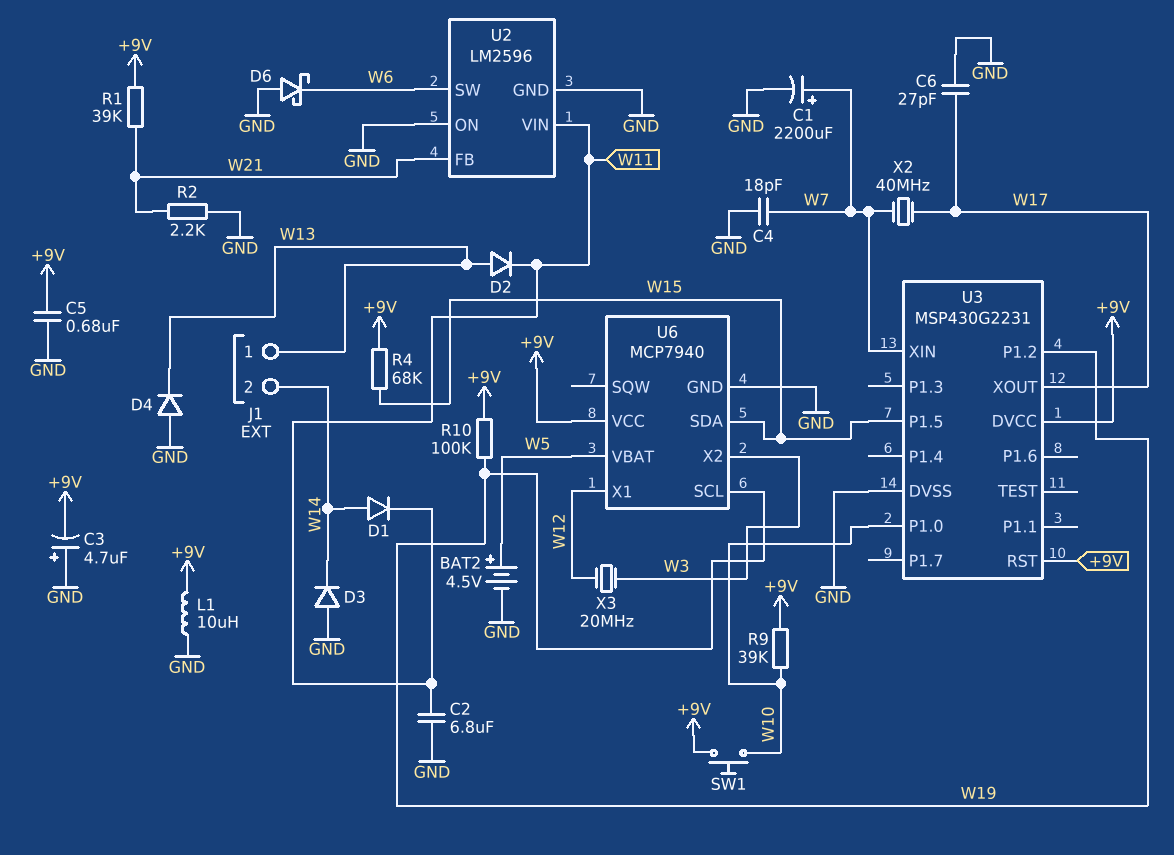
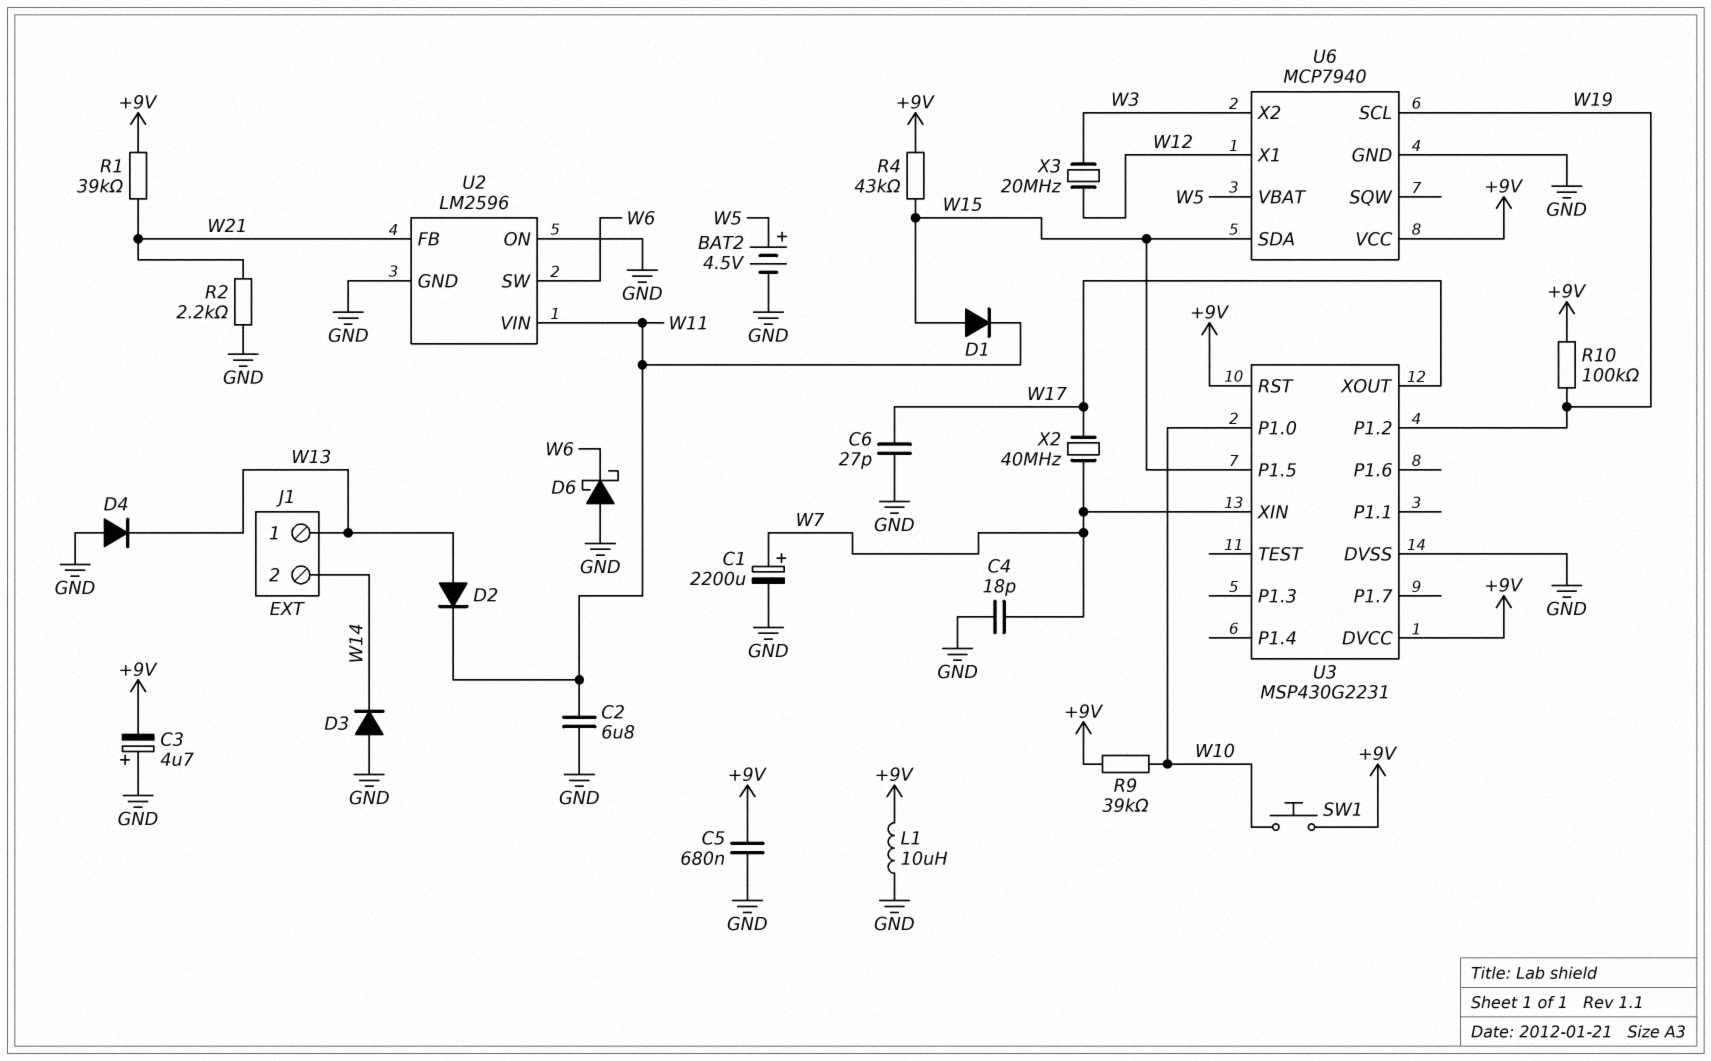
D1: diode (A W14, K W11) -> diode (A W15, K W11)
R4: 68k (+9V, W15) -> 43k (+9V, W15)

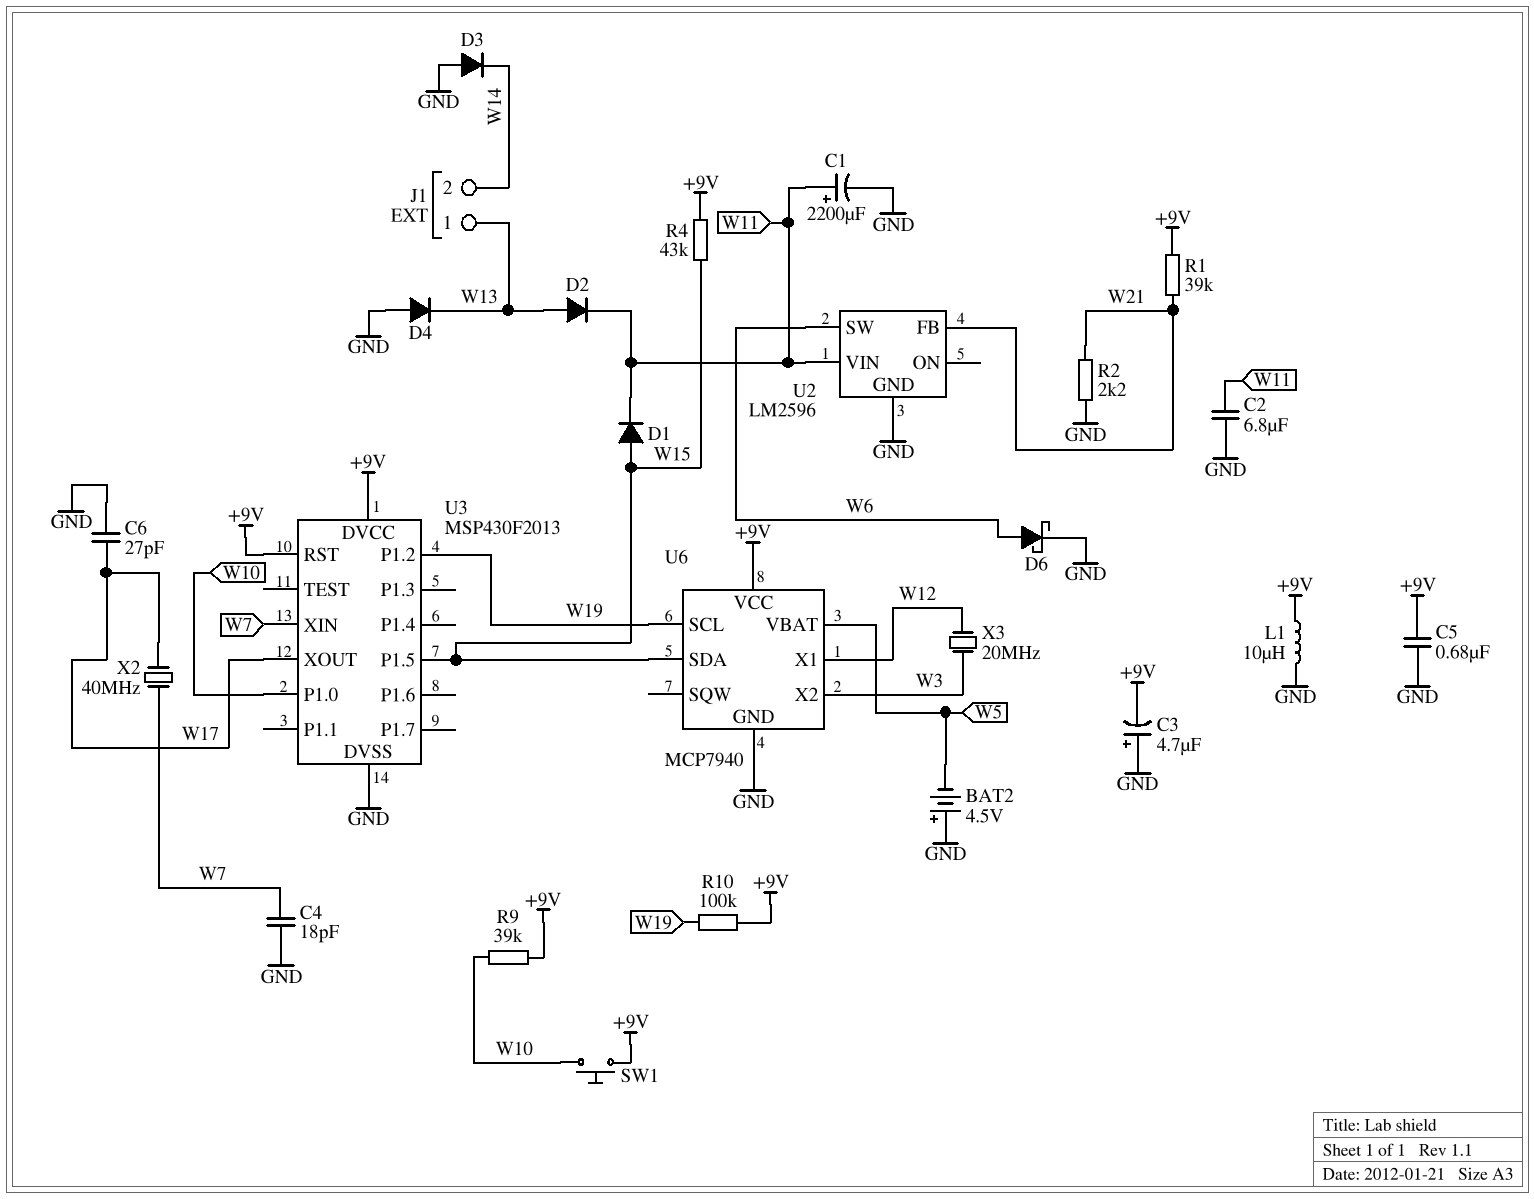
BAT2: 4.5V (plus W5, minus GND) -> 4.5V (plus GND, minus W5)
C1: 2200uF (plus W7, minus GND) -> 2200uF (plus W11, minus GND)
D6: schottky (A GND, K W6) -> schottky (A W6, K GND)
U2 pin ON: GND -> none
U3: MSP430G2231 -> MSP430F2013

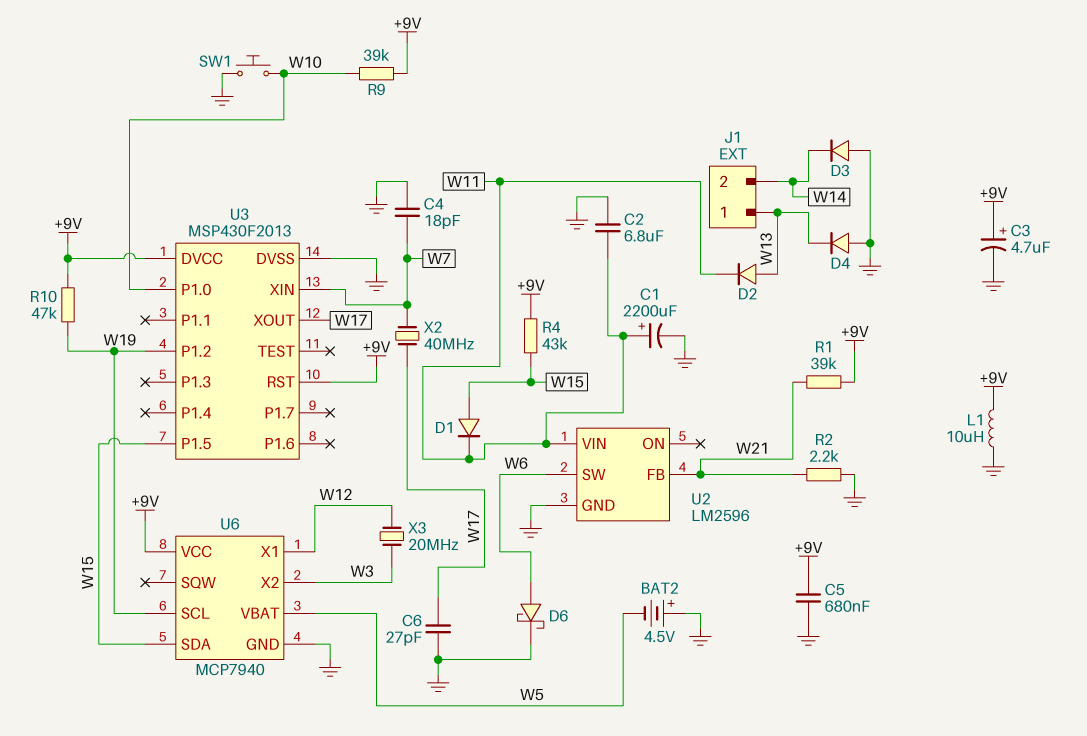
C3: 4.7uF (plus GND, minus +9V) -> 4.7uF (plus +9V, minus GND)
R10: 100k (+9V, W19) -> 47k (+9V, W19)
SW1: button (+9V, W10) -> button (GND, W10)

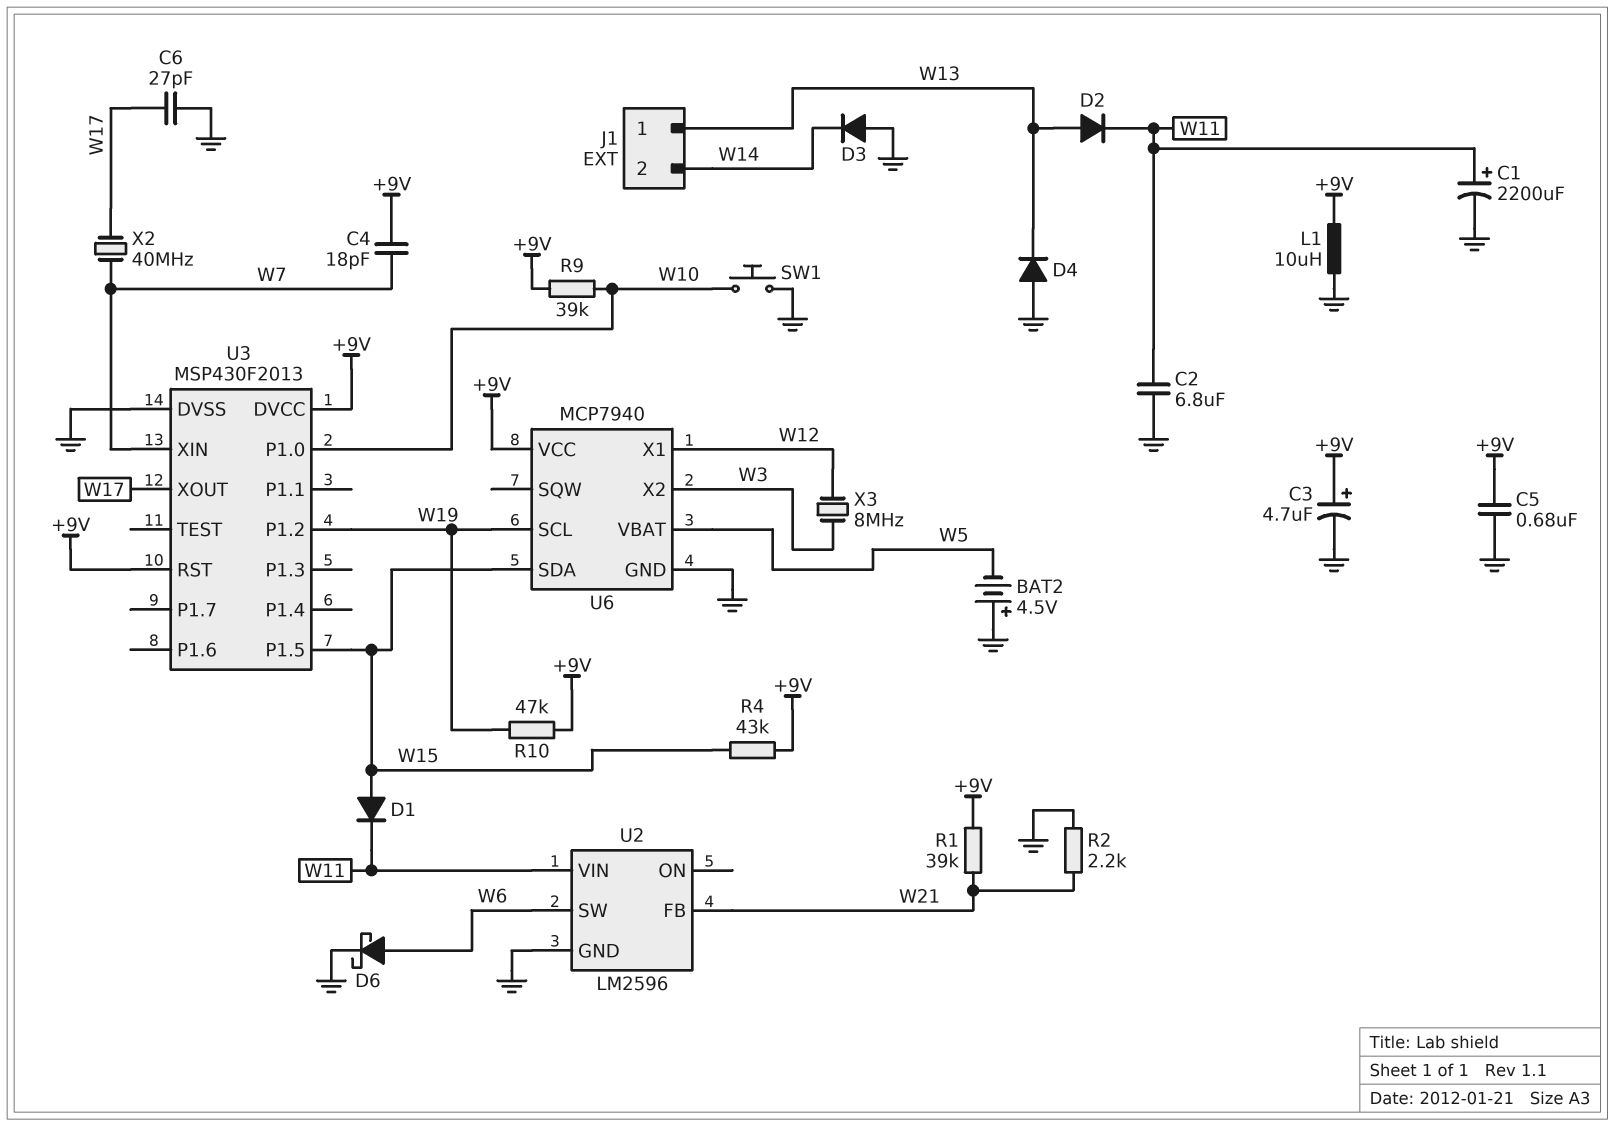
C4: 18pF (GND, W7) -> 18pF (+9V, W7)
X3: 20MHz (W3, W12) -> 8MHz (W3, W12)

